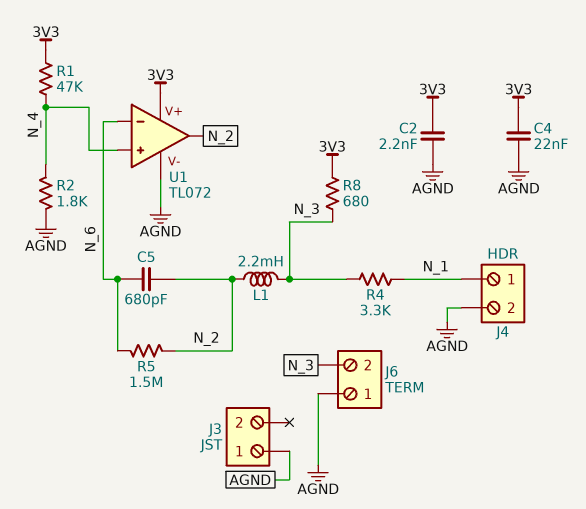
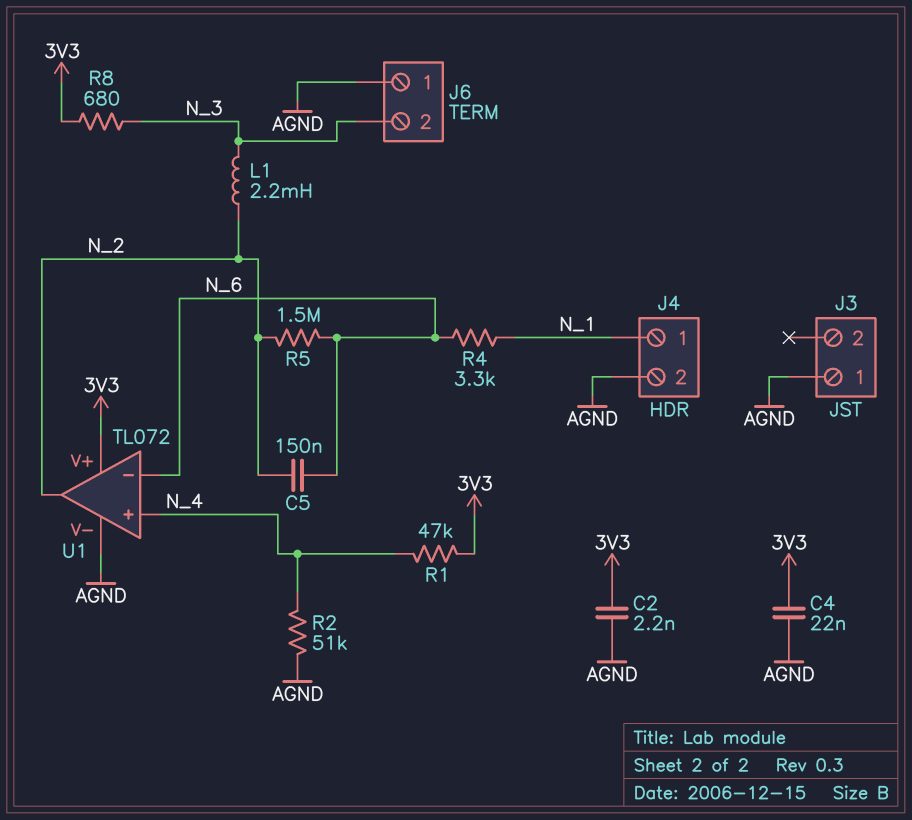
C5: 680pF (N_2, N_6) -> 150nF (N_2, N_6)
R2: 1.8k (AGND, N_4) -> 51k (AGND, N_4)
R4: 3.3k (N_1, N_3) -> 3.3k (N_1, N_6)

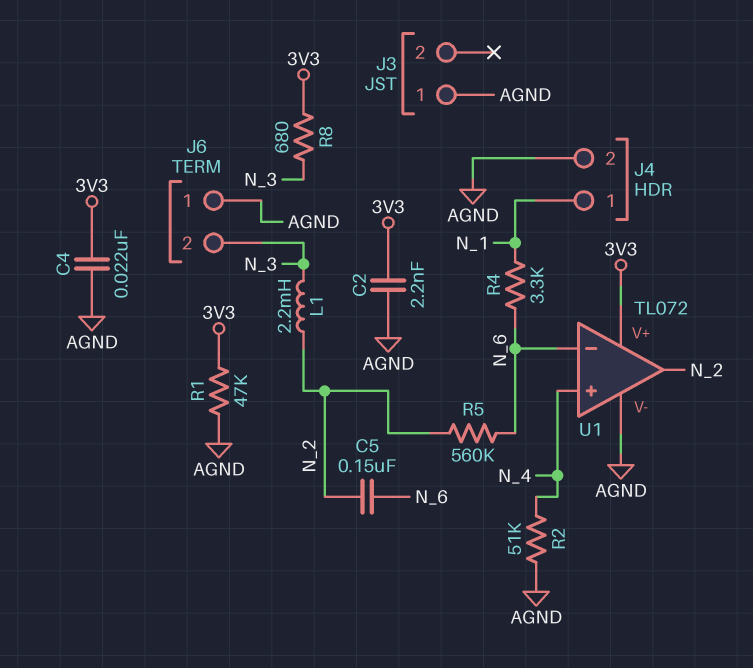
R1: 47k (3V3, N_4) -> 47k (3V3, AGND)
R5: 1.5M (N_2, N_6) -> 560k (N_2, N_6)

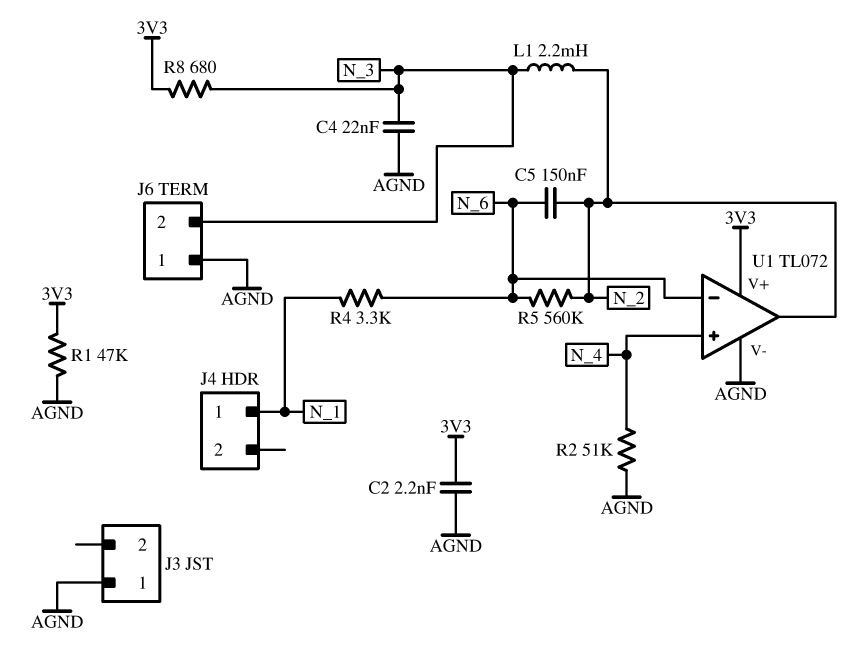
C4: 22nF (3V3, AGND) -> 22nF (AGND, N_3)
J4 pin 2: AGND -> none

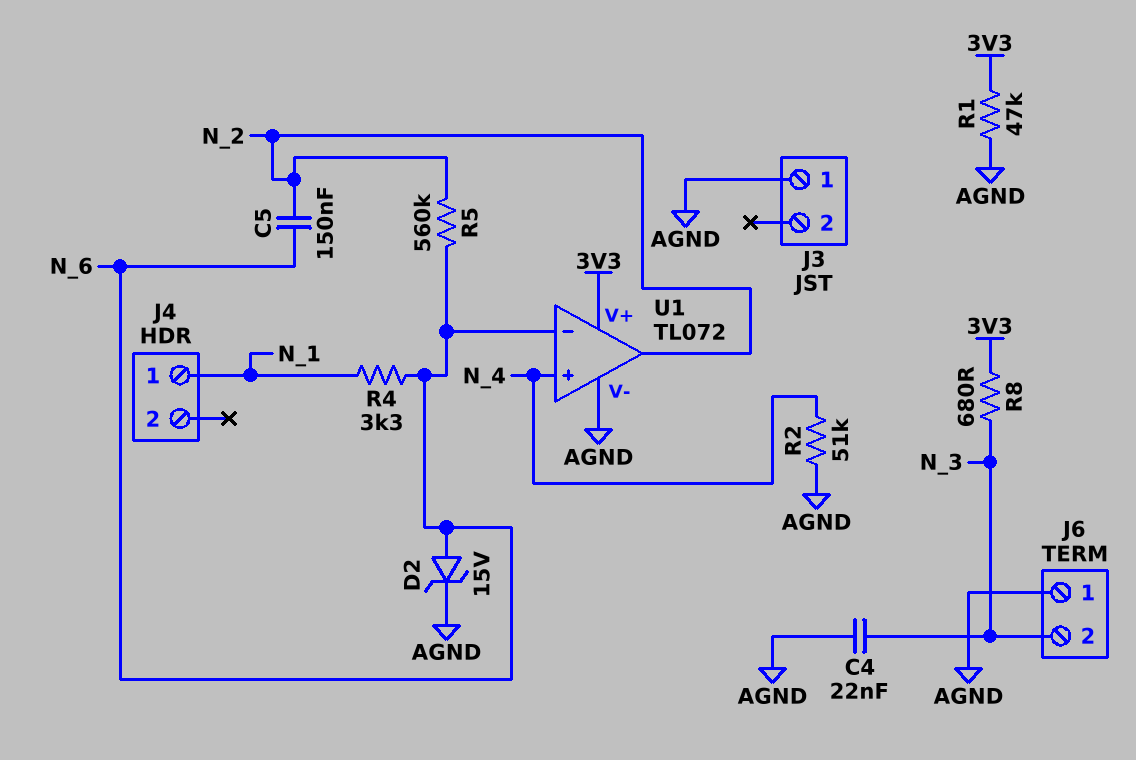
C2: 2.2nF (3V3, AGND) -> none
D2: none -> zener 15V (A N_6, K AGND)
L1: 2.2mH (N_2, N_3) -> none

